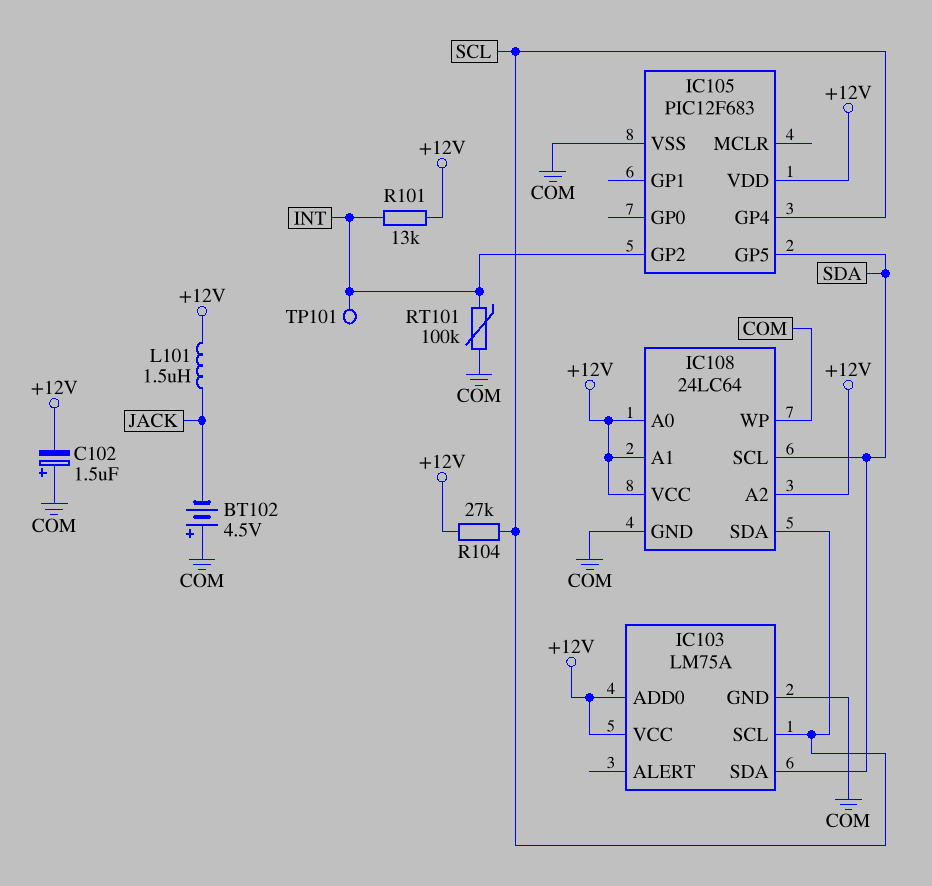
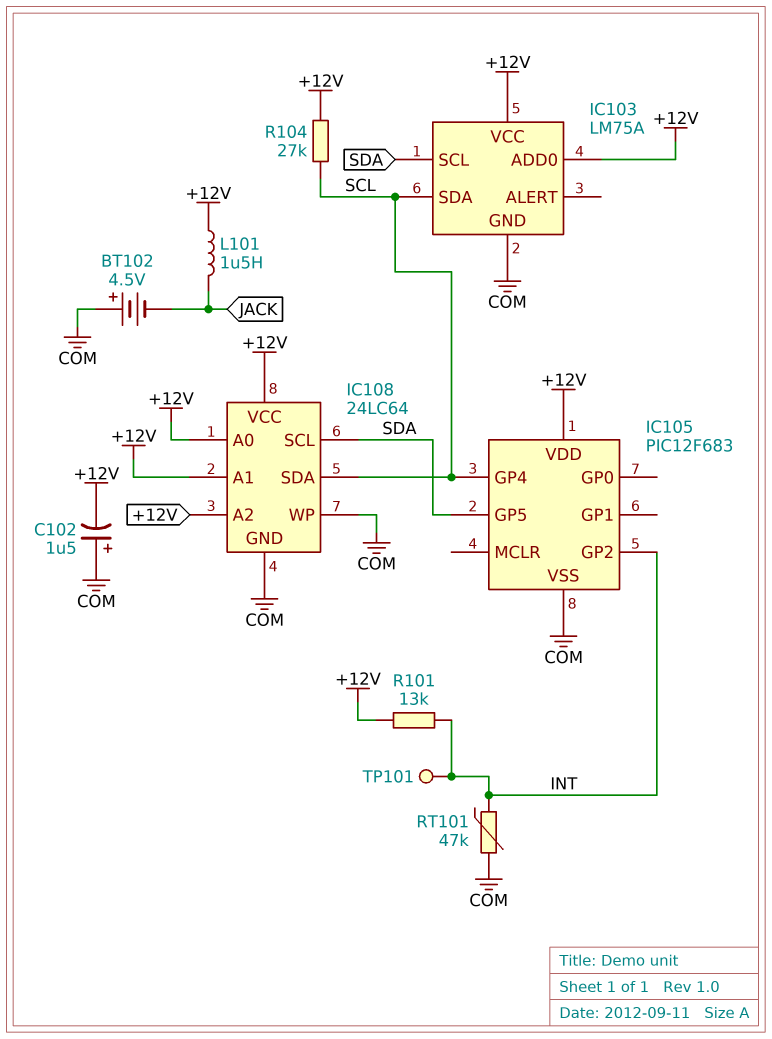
IC103 pin SCL: SCL -> SDA
IC103 pin SDA: SDA -> SCL
RT101: 100k (COM, INT) -> 47k (COM, INT)

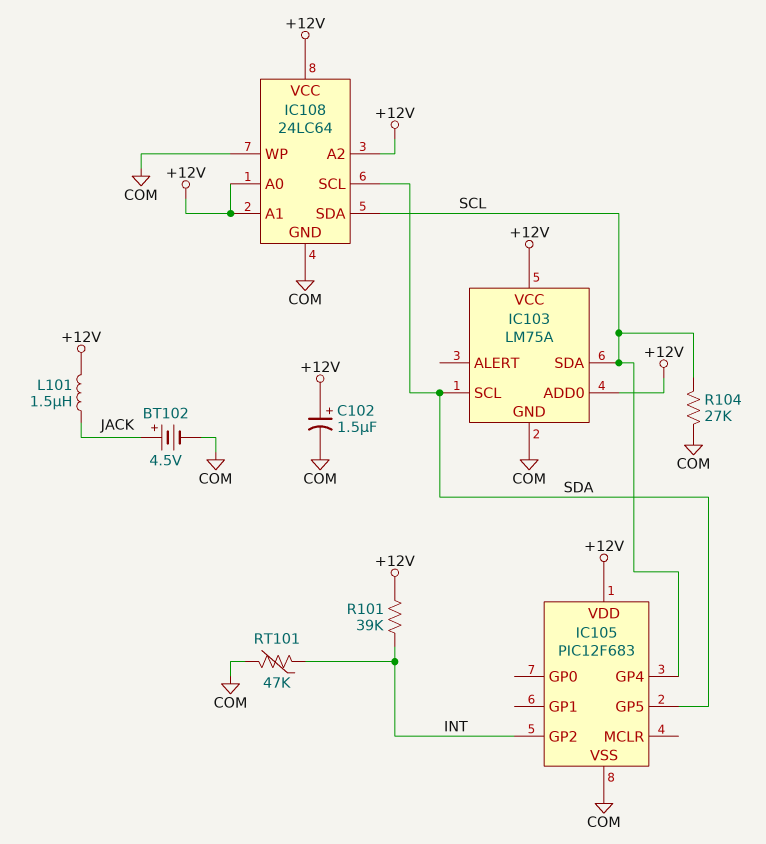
BT102: 4.5V (plus COM, minus JACK) -> 4.5V (plus JACK, minus COM)
C102: 1.5uF (plus COM, minus +12V) -> 1.5uF (plus +12V, minus COM)
R101: 13k (+12V, INT) -> 39k (+12V, INT)
R104: 27k (+12V, SCL) -> 27k (COM, SCL)
TP101: test point (INT) -> none

